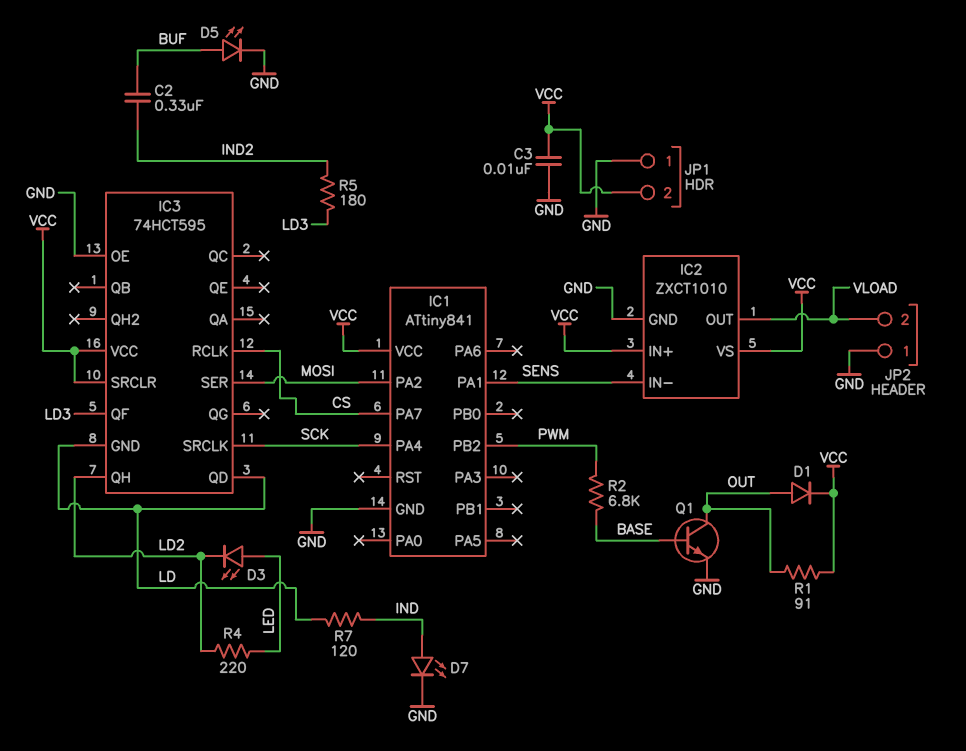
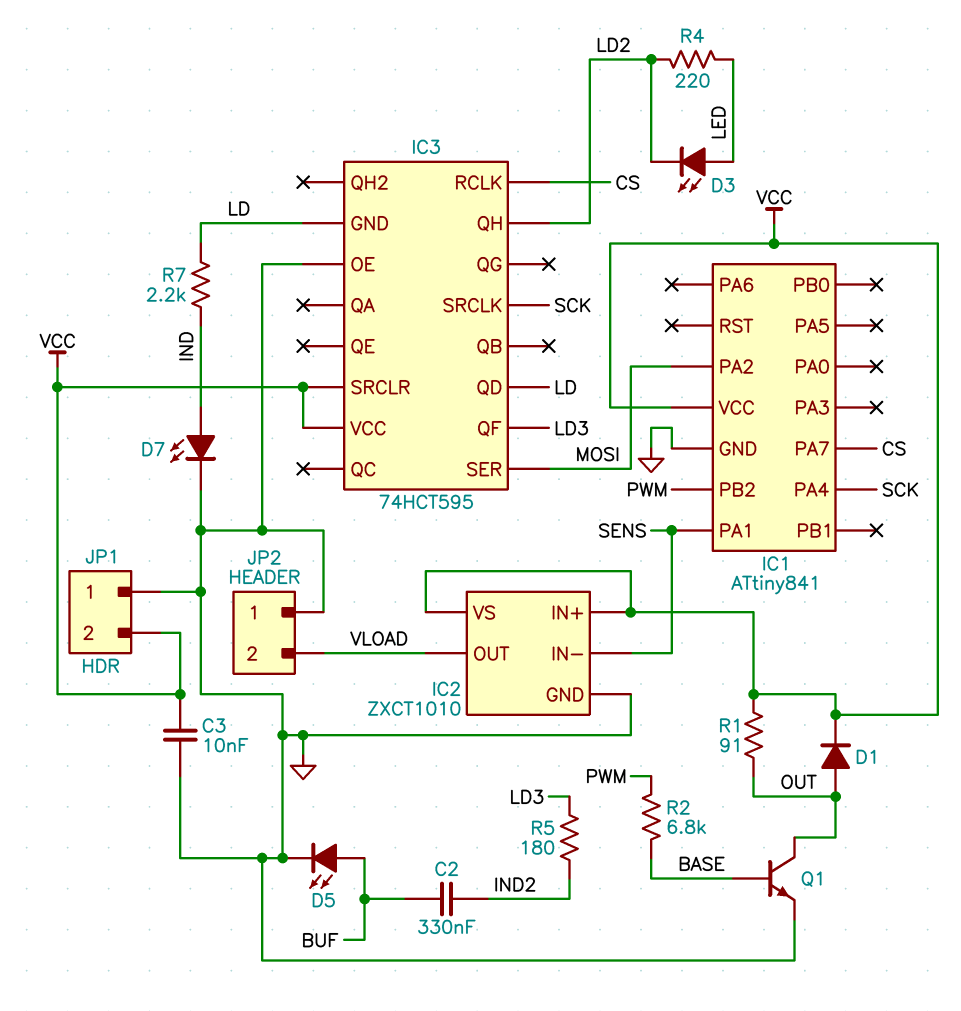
R7: 120 (IND, LD) -> 2.2k (IND, LD)

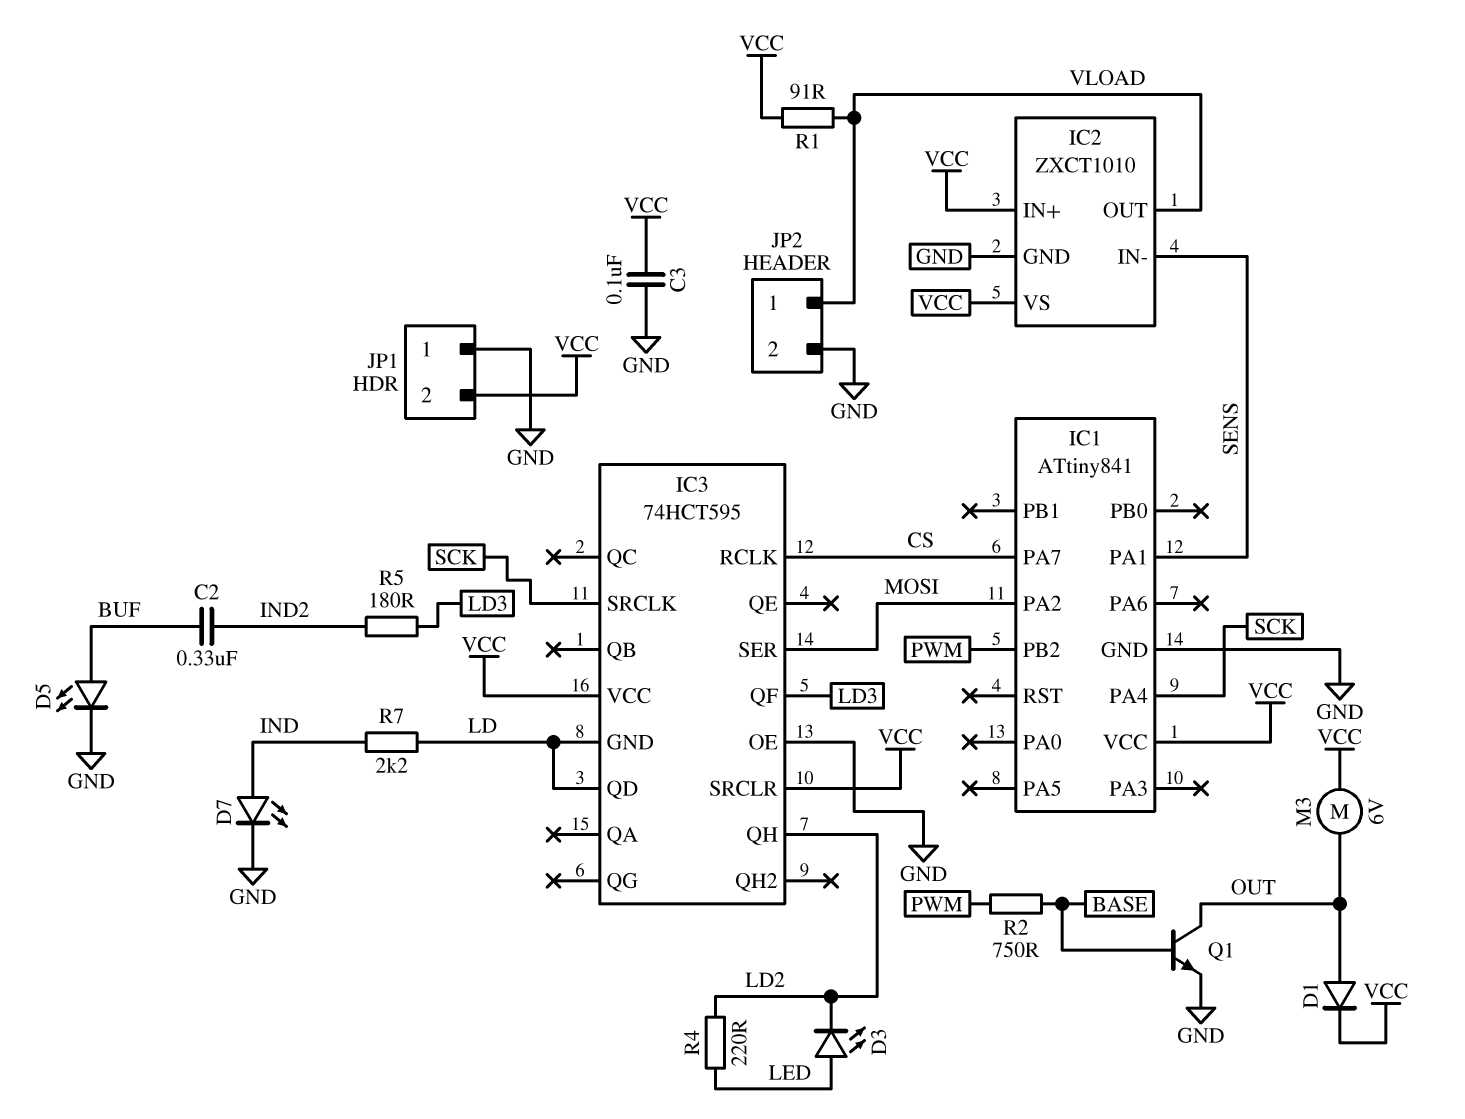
C3: 10nF (GND, VCC) -> 100nF (GND, VCC)
JP2 pin 1: GND -> VLOAD
JP2 pin 2: VLOAD -> GND
M3: none -> motor 6V (OUT, VCC)
R1: 91 (OUT, VCC) -> 91 (VCC, VLOAD)
R2: 6.8k (BASE, PWM) -> 750 (BASE, PWM)

